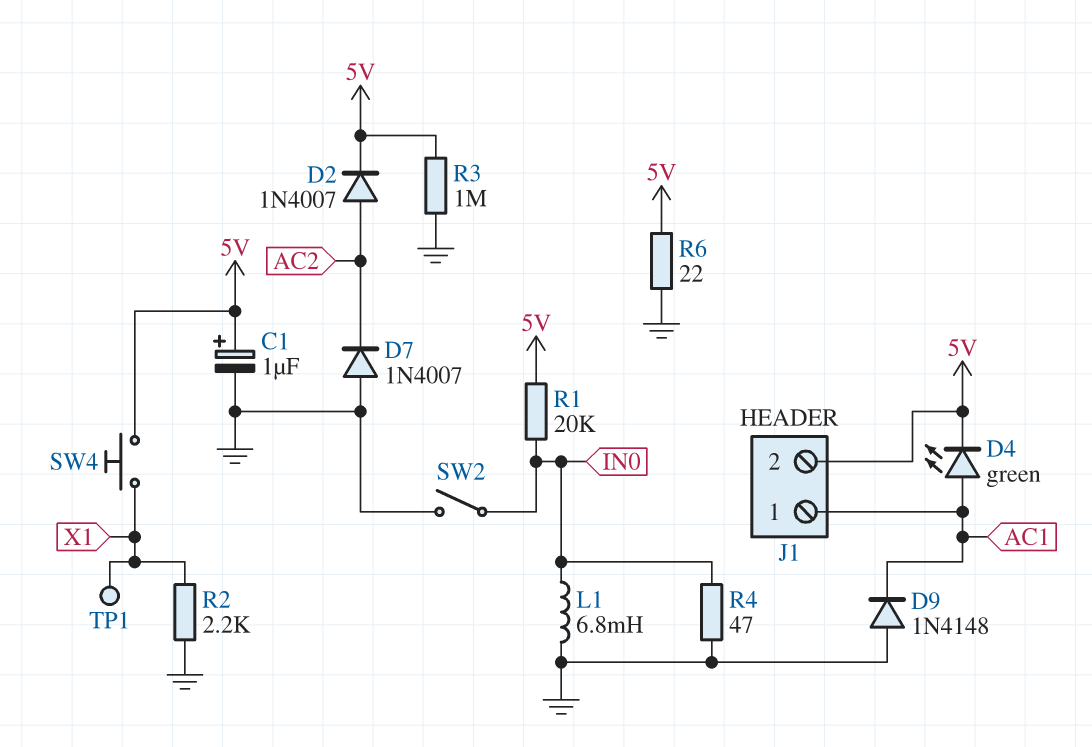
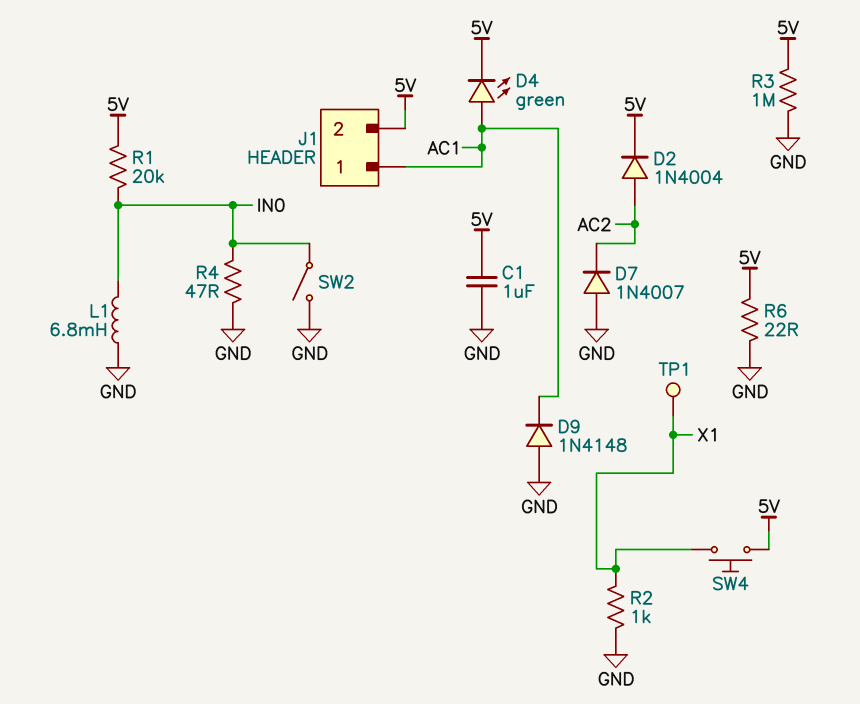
C1: 1uF (plus 5V, minus GND) -> 1uF (5V, GND)
D2: diode 1N4007 (A AC2, K 5V) -> diode 1N4004 (A AC2, K 5V)
R2: 2.2k (GND, X1) -> 1k (GND, X1)

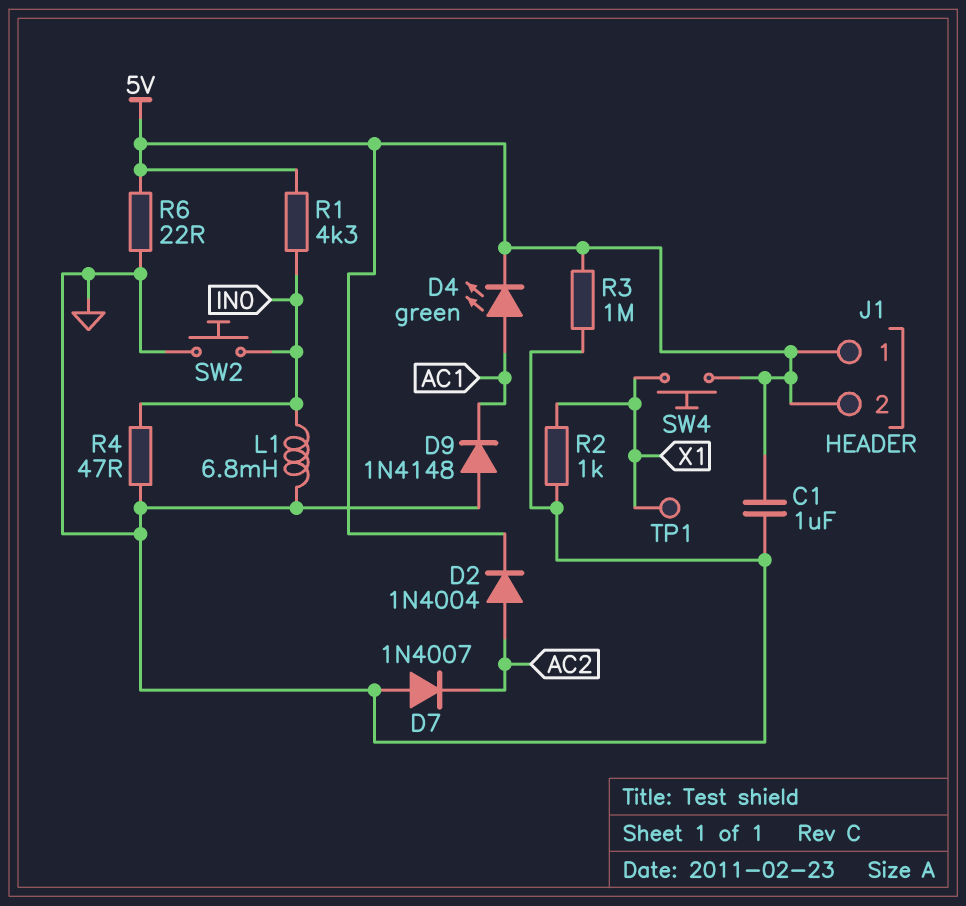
J1 pin 1: AC1 -> 5V
R1: 20k (5V, IN0) -> 4.3k (5V, IN0)
SW2: switch (GND, IN0) -> button (GND, IN0)

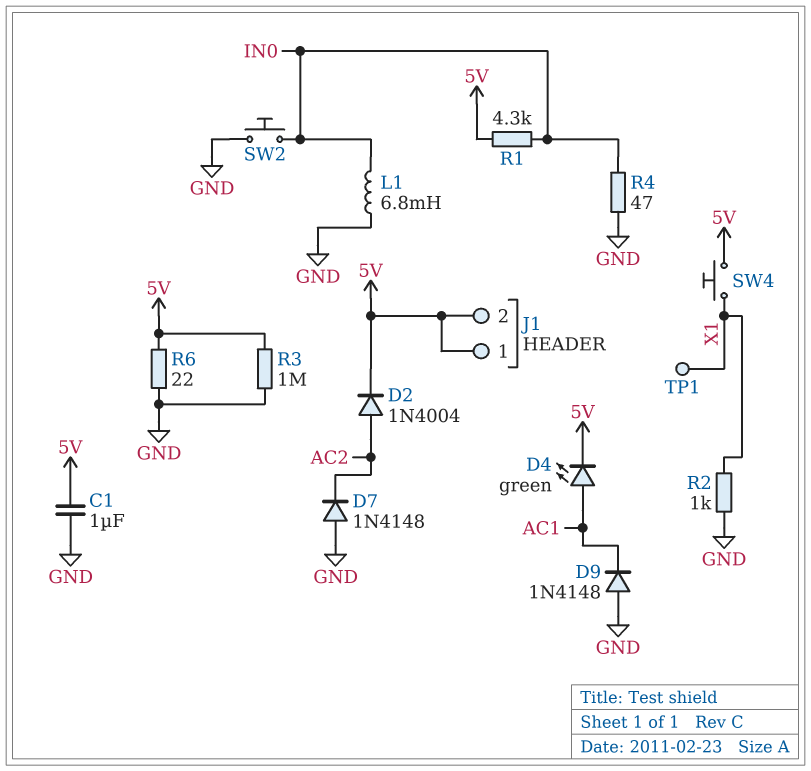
D7: diode 1N4007 (A GND, K AC2) -> diode 1N4148 (A GND, K AC2)

